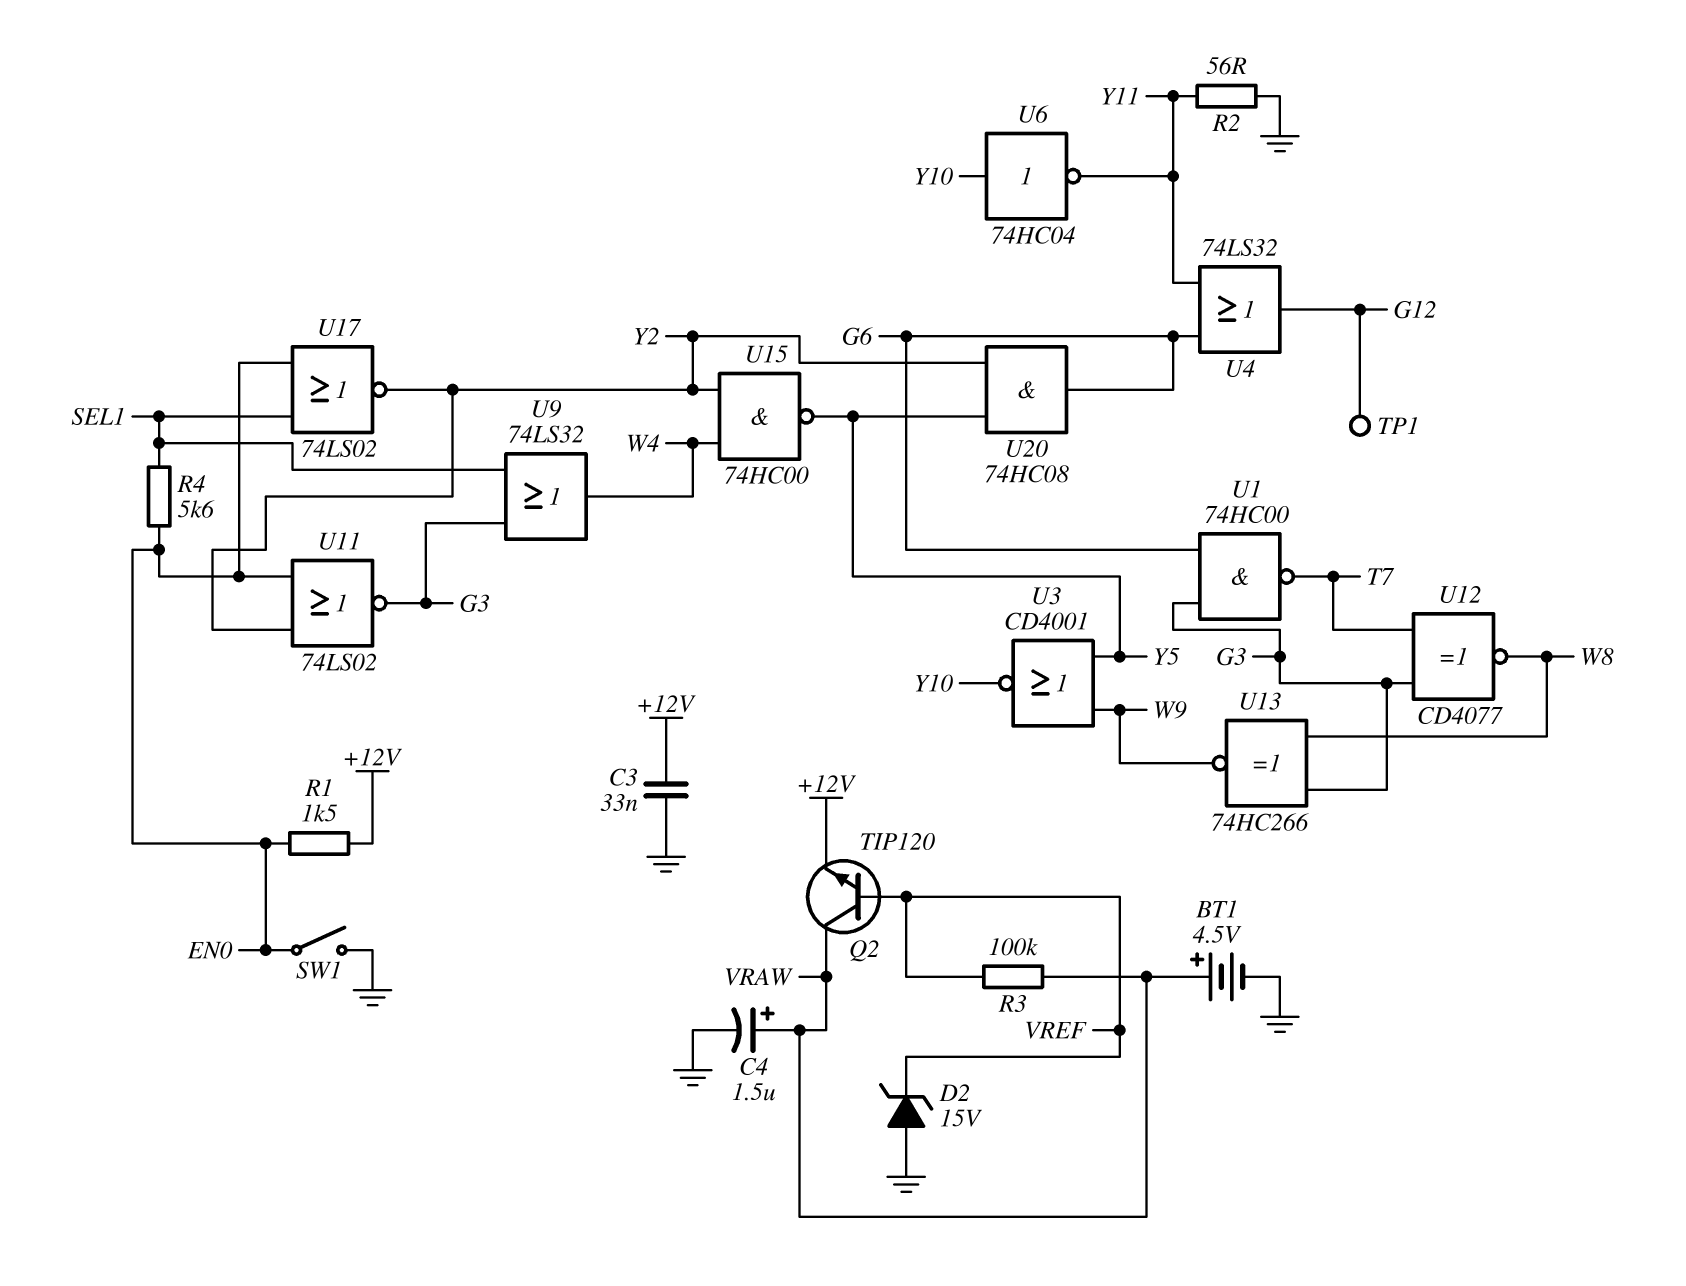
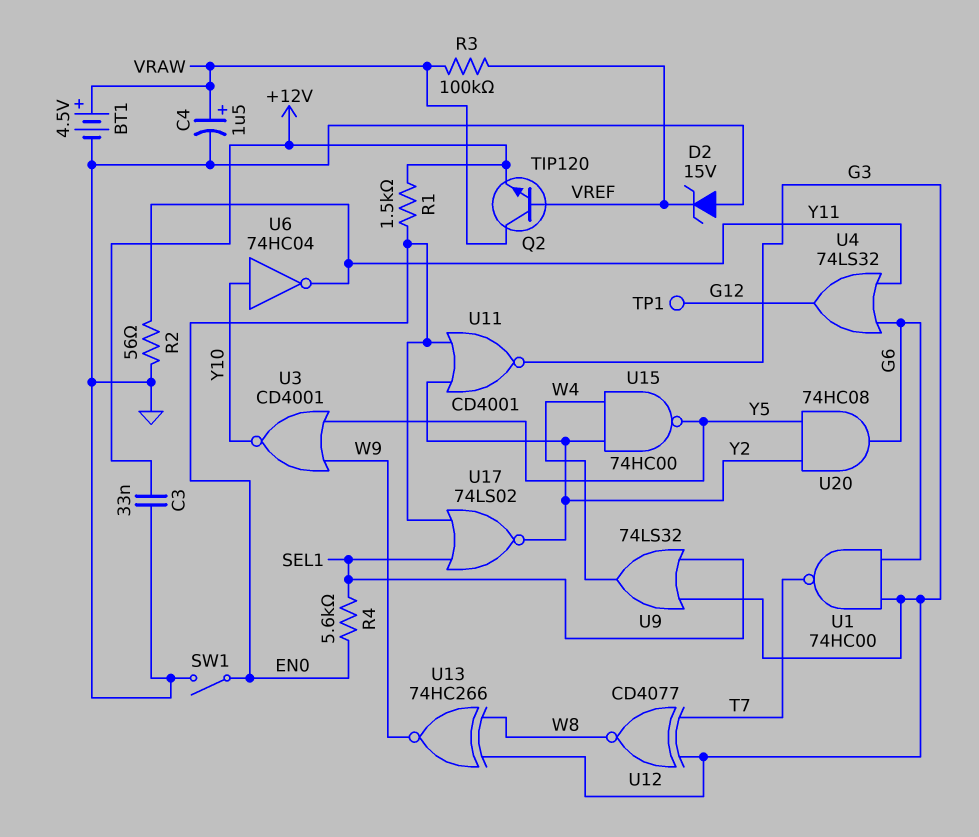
U11: NOR 74LS02 (in EN0, in Y2, out G3) -> NOR CD4001 (in EN0, in Y2, out G3)

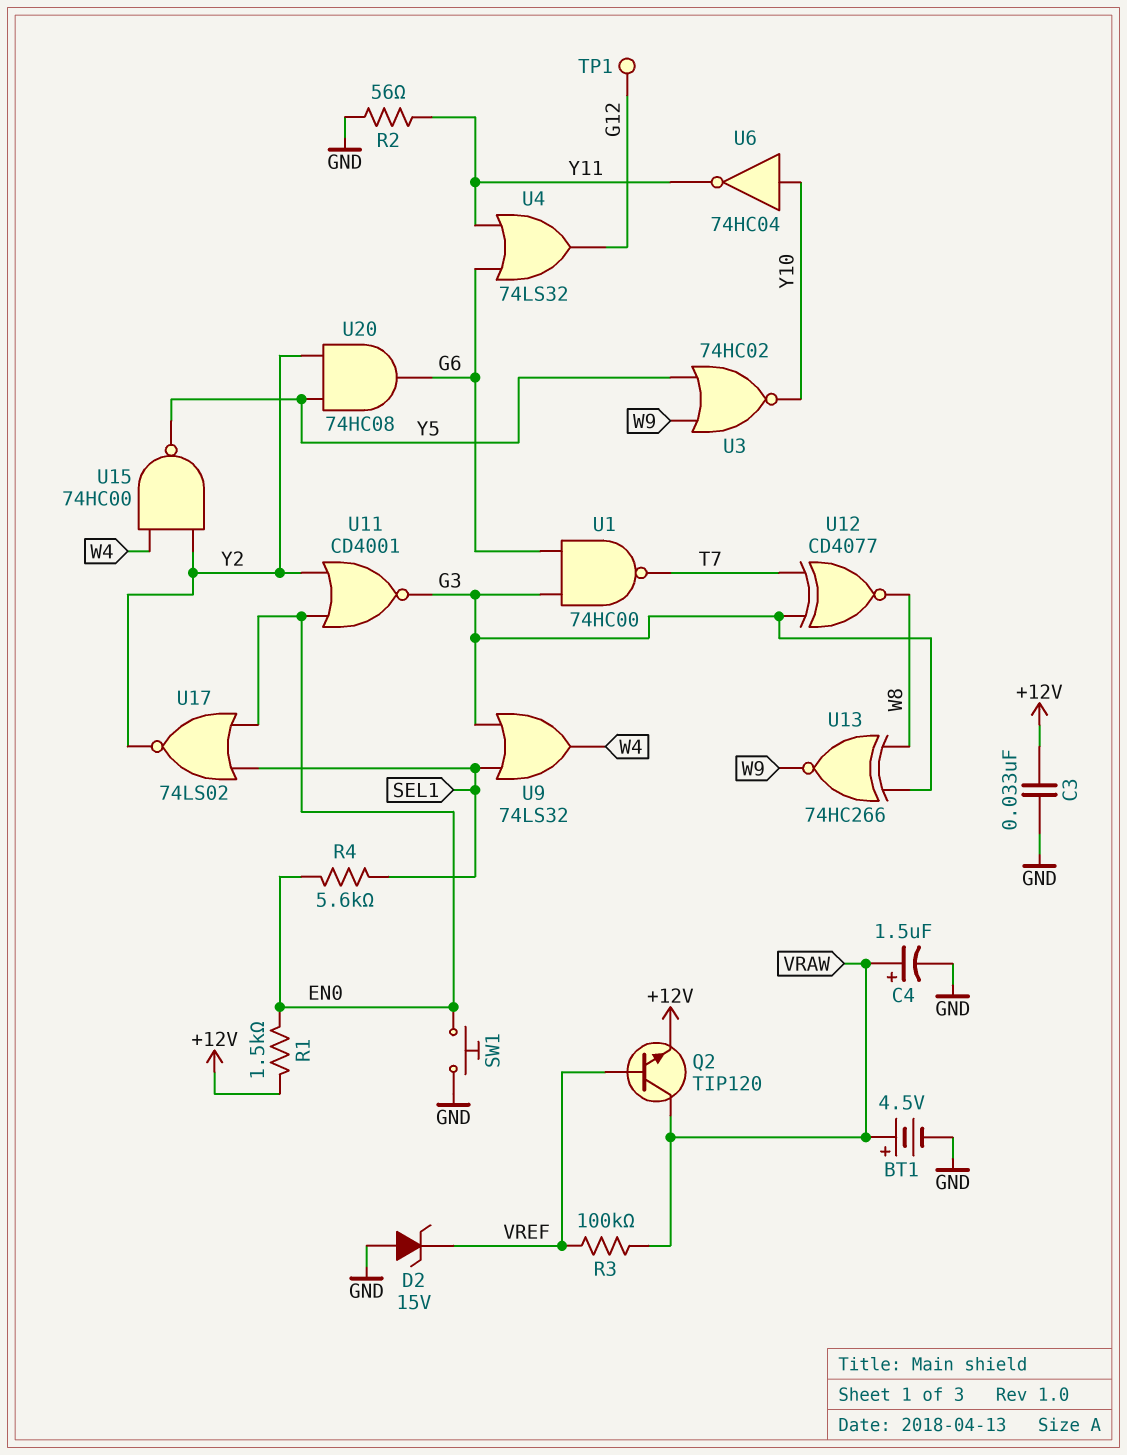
SW1: switch (EN0, GND) -> button (EN0, GND)
U3: NOR CD4001 (in W9, in Y5, out Y10) -> NOR 74HC02 (in W9, in Y5, out Y10)

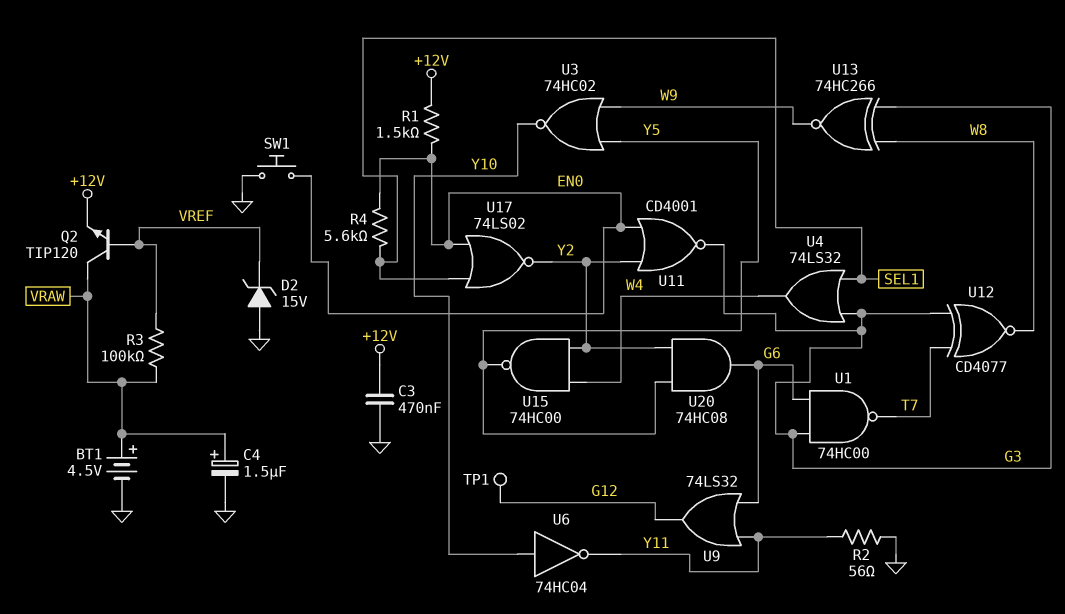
C3: 33nF (+12V, GND) -> 470nF (+12V, GND)
U4: OR 74LS32 (in G6, in Y11, out G12) -> OR 74LS32 (in G3, in SEL1, out W4)
U9: OR 74LS32 (in G3, in SEL1, out W4) -> OR 74LS32 (in G6, in Y11, out G12)

